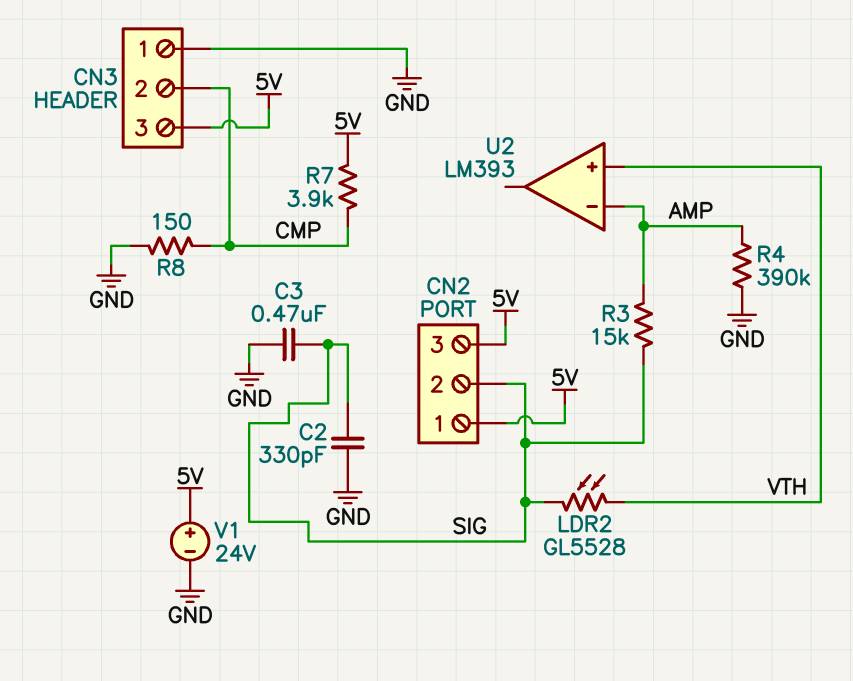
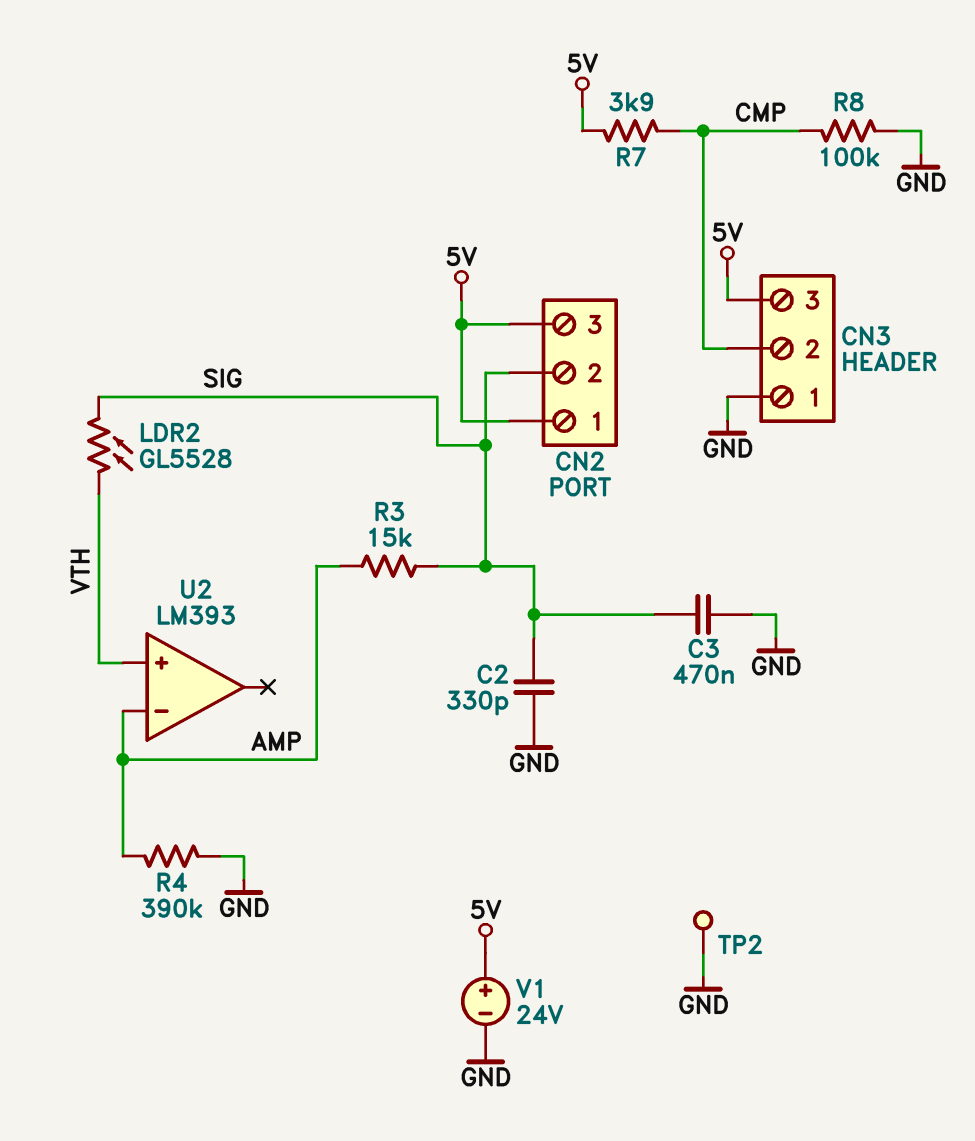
R8: 150 (CMP, GND) -> 100k (CMP, GND)
TP2: none -> test point (GND)

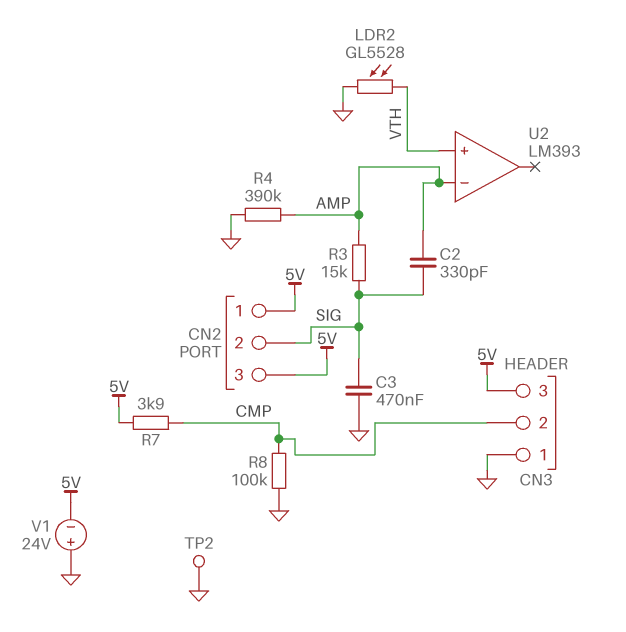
C2: 330pF (GND, SIG) -> 330pF (AMP, SIG)
LDR2: GL5528 (SIG, VTH) -> GL5528 (GND, VTH)
V1: 24V (plus 5V, minus GND) -> 24V (plus GND, minus 5V)

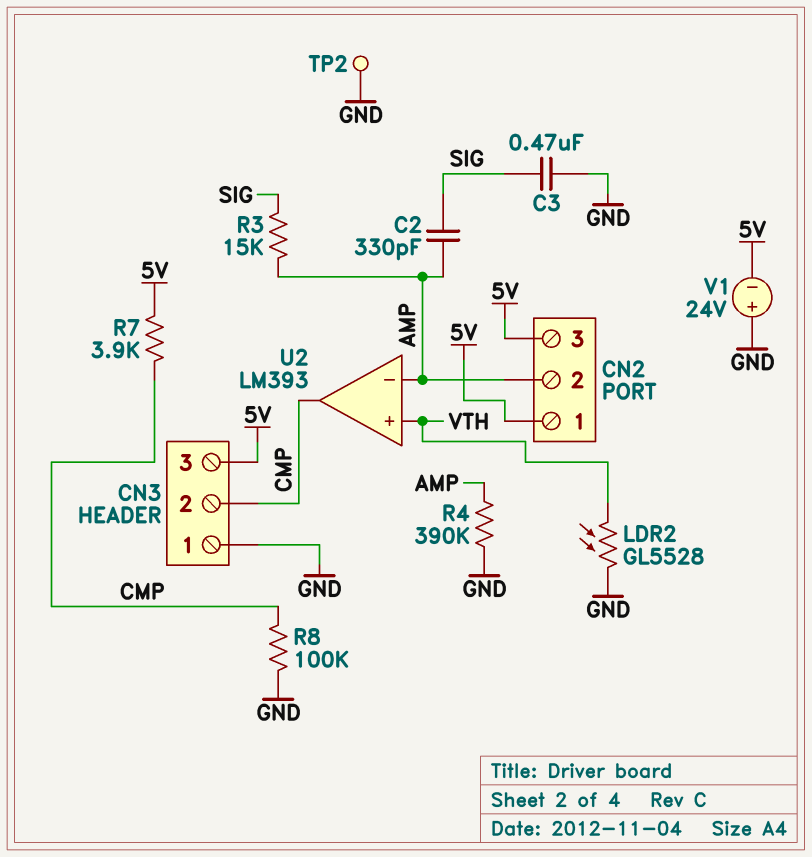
CN2 pin 2: SIG -> AMP
U2 pin out: none -> CMP

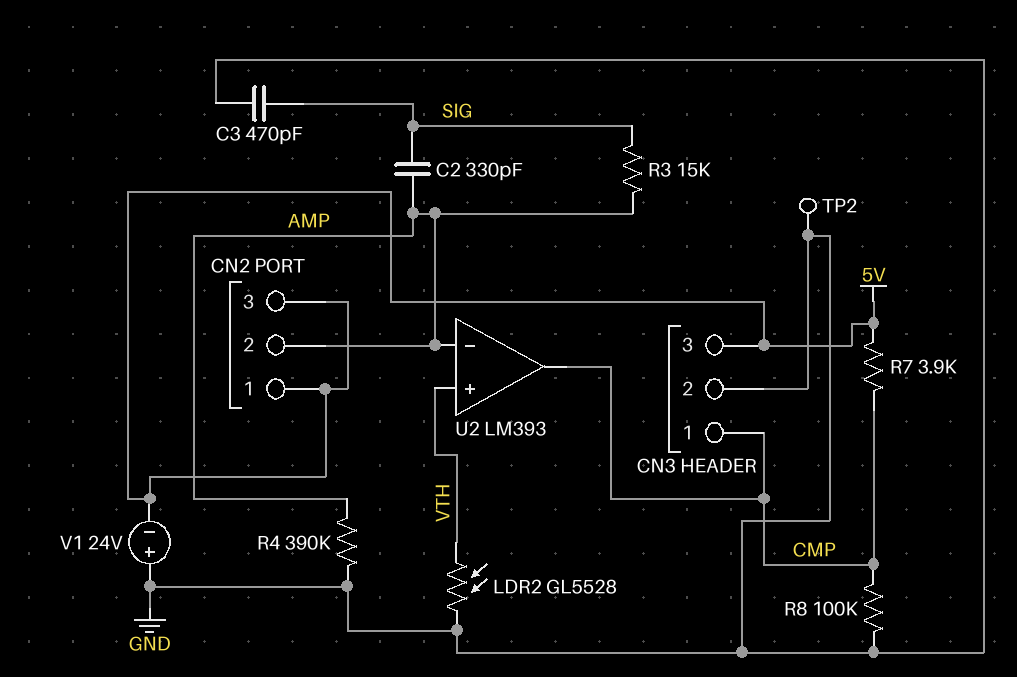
C3: 470nF (GND, SIG) -> 470pF (GND, SIG)
CN3 pin 1: GND -> CMP
CN3 pin 2: CMP -> GND

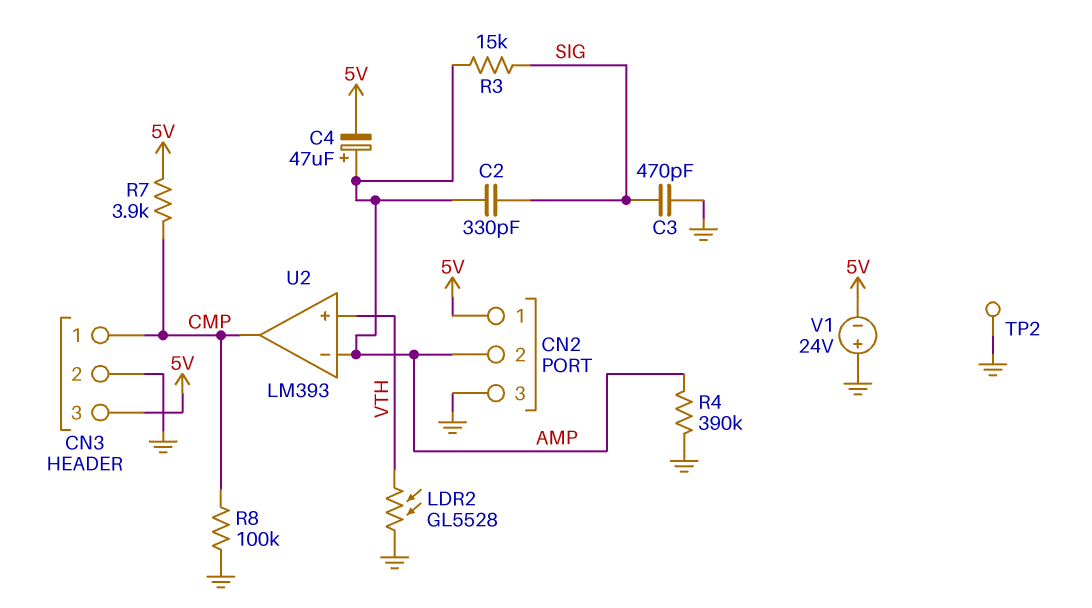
C4: none -> 47uF (plus AMP, minus 5V)
CN2 pin 3: 5V -> GND

